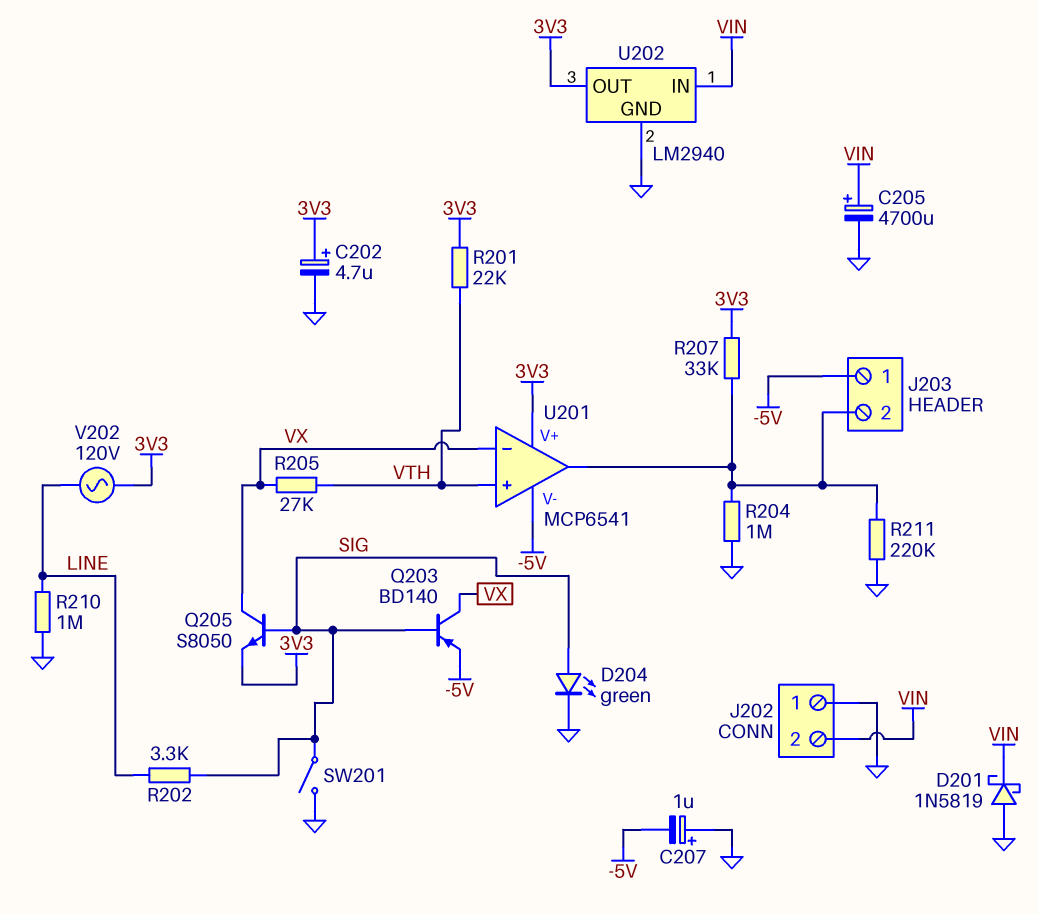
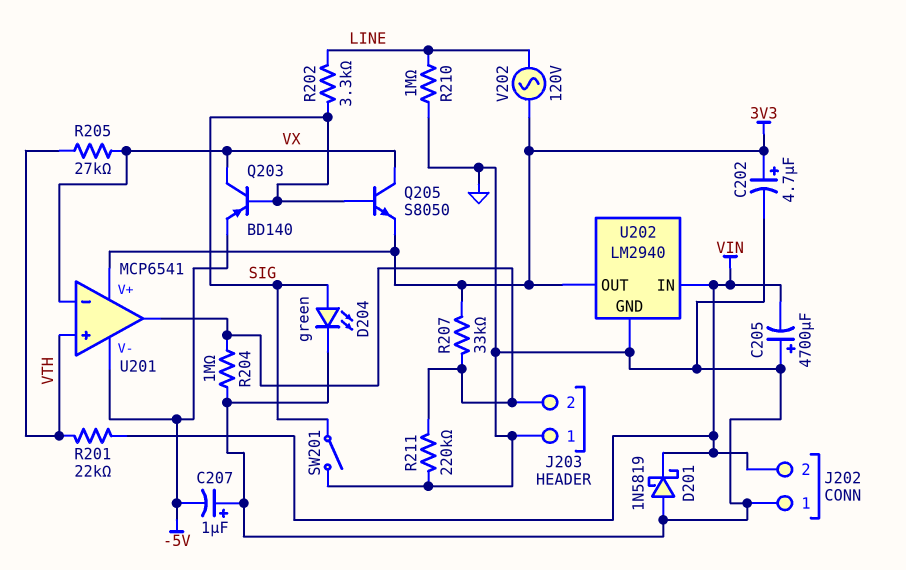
C205: 4700uF (plus VIN, minus GND) -> 4700uF (plus GND, minus VIN)
J203 pin 1: -5V -> GND
R201: 22k (3V3, VTH) -> 22k (VIN, VTH)

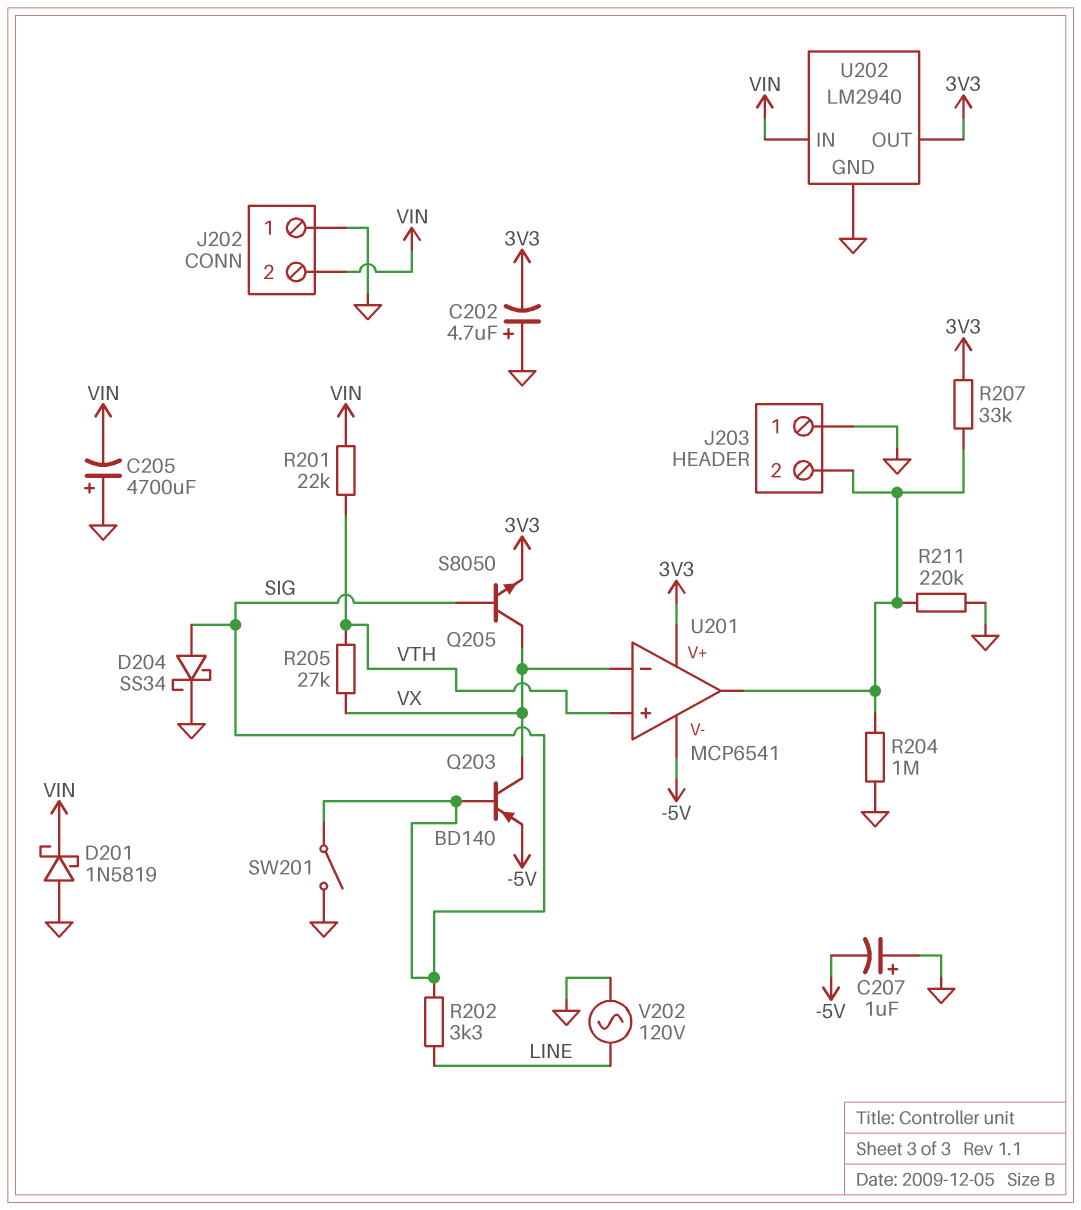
C202: 4.7uF (plus 3V3, minus GND) -> 4.7uF (plus GND, minus 3V3)
D204: LED green (A SIG, K GND) -> schottky SS34 (A SIG, K GND)
R210: 1M (GND, LINE) -> none
V202: AC 120V (3V3, LINE) -> AC 120V (GND, LINE)

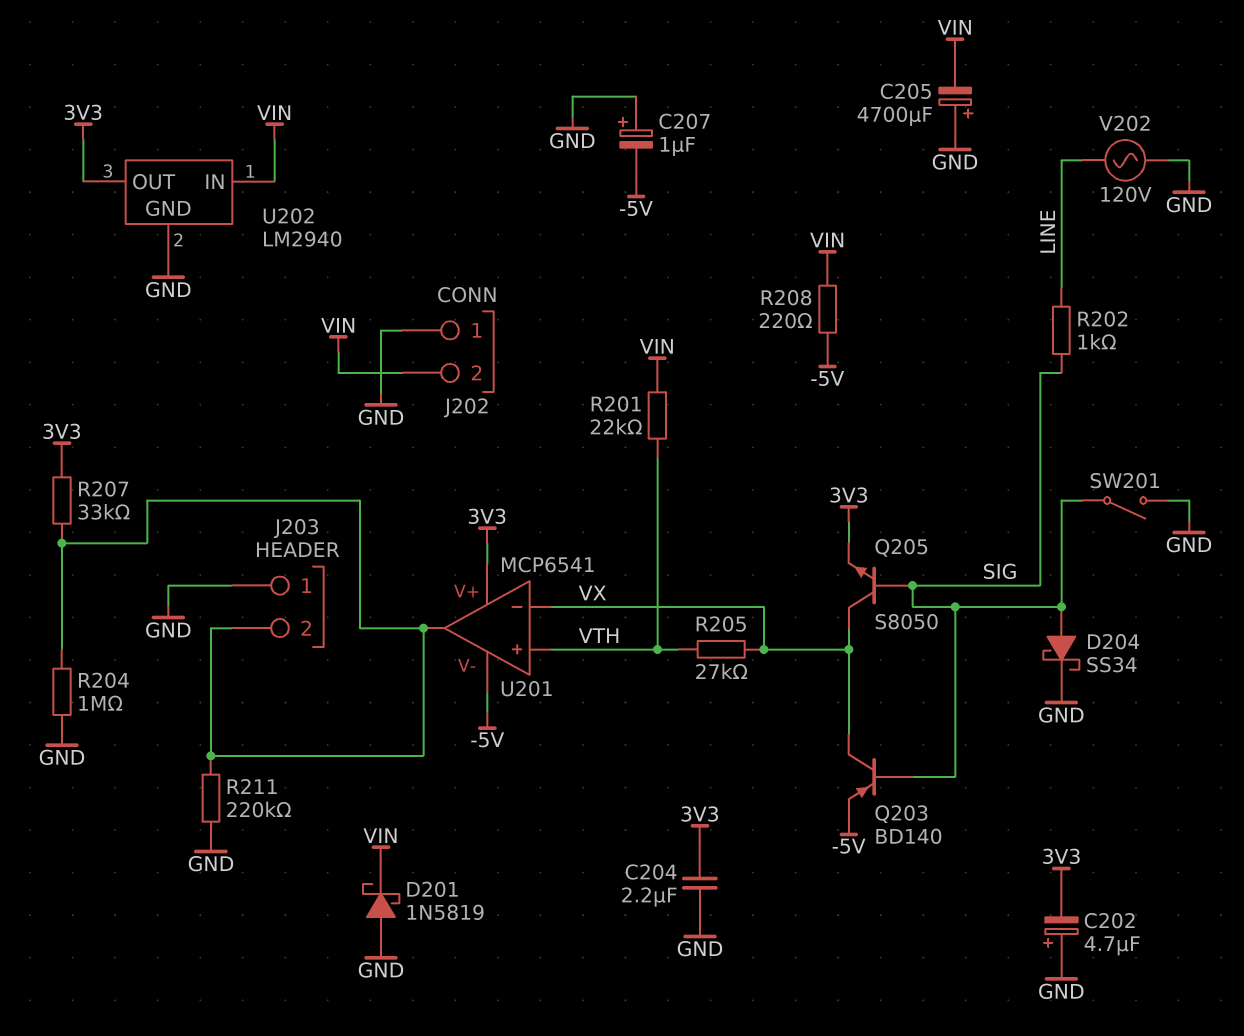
C204: none -> 2.2uF (3V3, GND)
R202: 3.3k (LINE, SIG) -> 1k (LINE, SIG)
R208: none -> 220 (-5V, VIN)

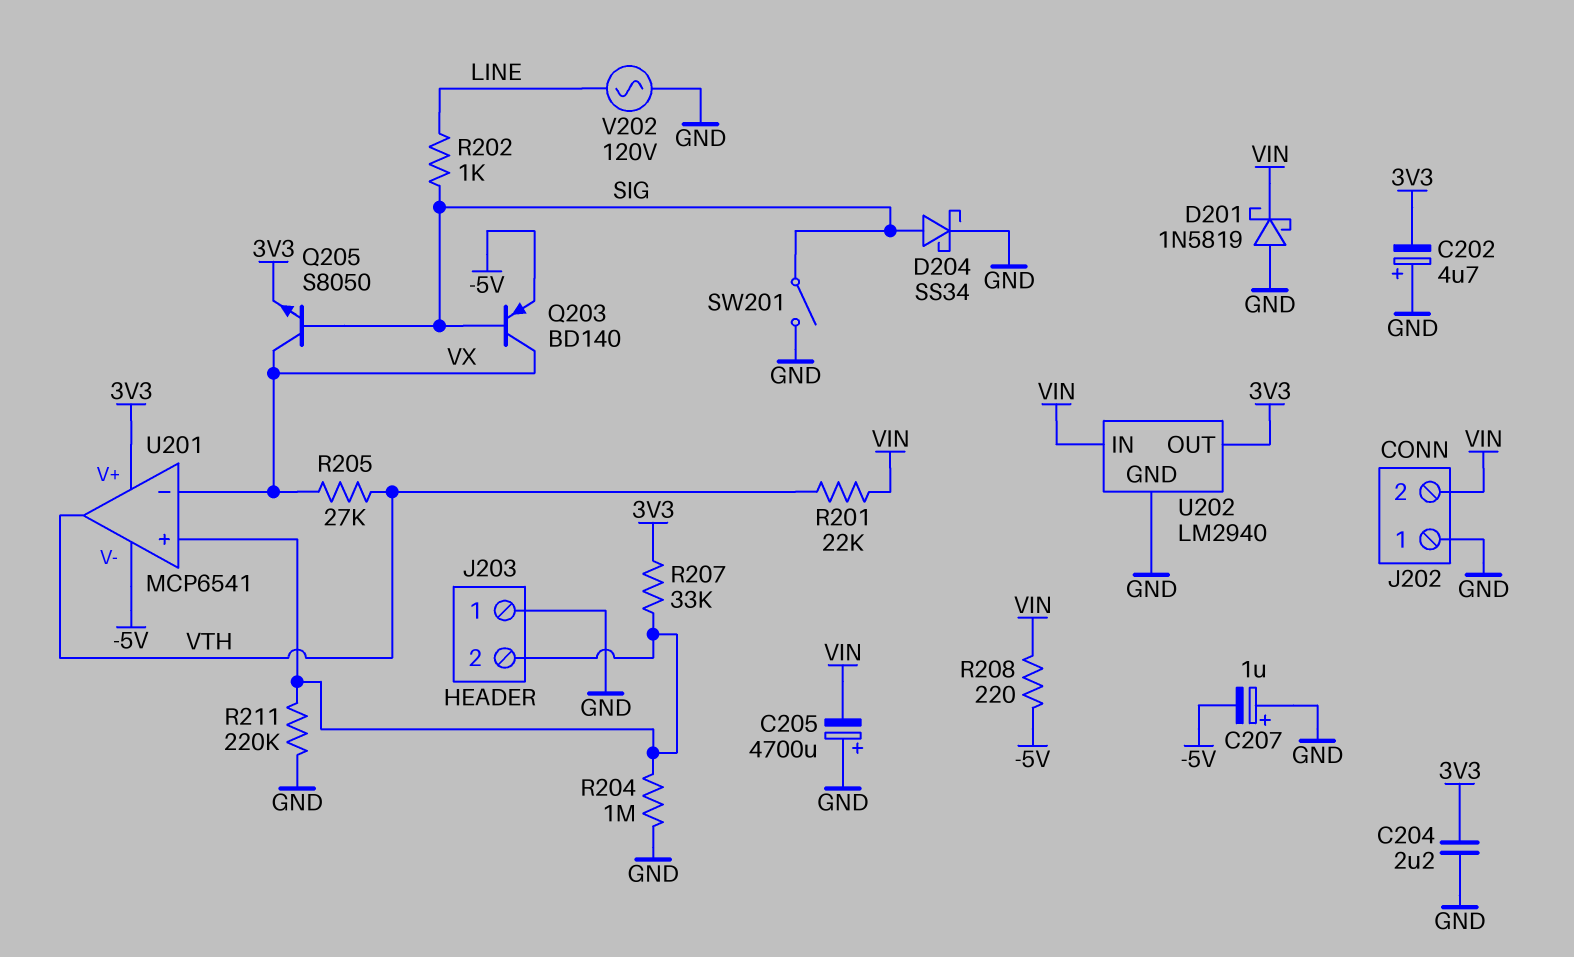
U201 pin in+: VTH -> J203/2
U201 pin out: J203/2 -> VTH

